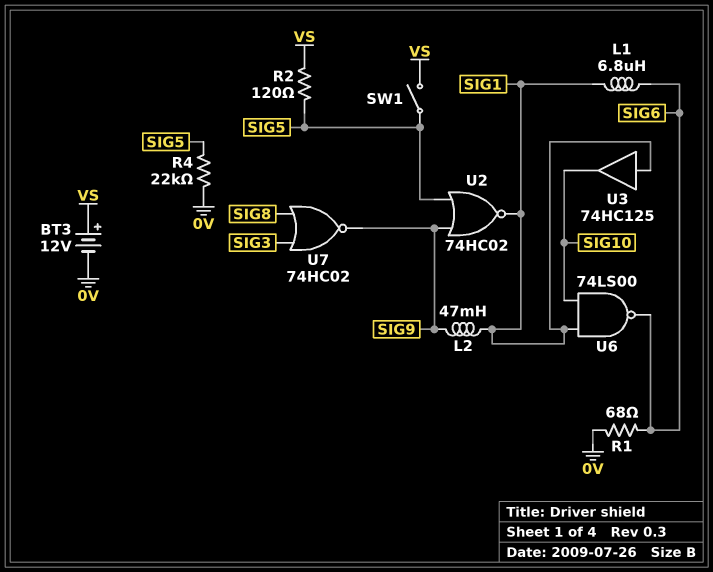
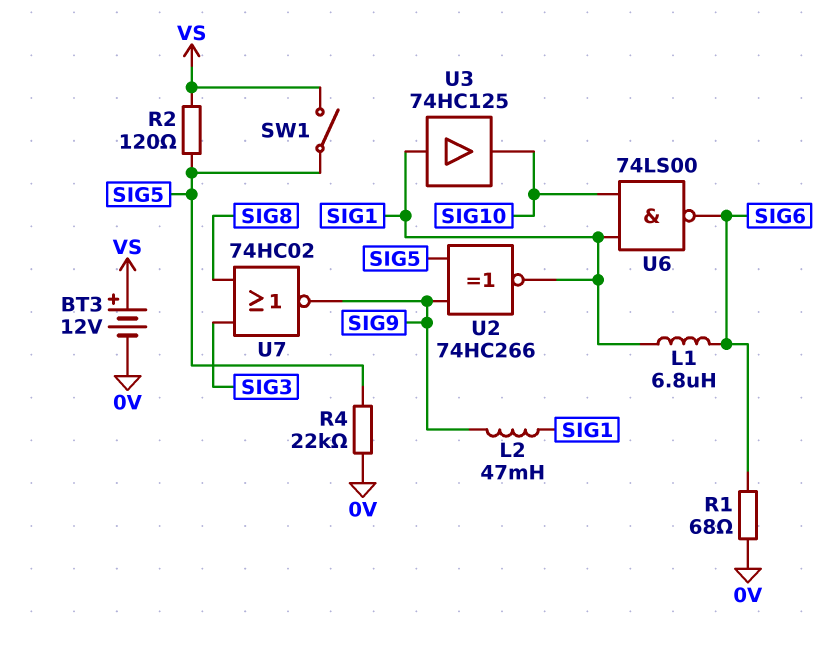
U2: NOR 74HC02 (in SIG5, in SIG9, out SIG1) -> XNOR 74HC266 (in SIG5, in SIG9, out SIG1)

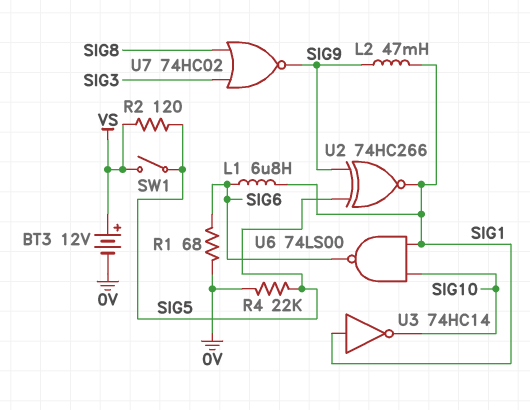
U3: buffer 74HC125 (in SIG1, out SIG10) -> NOT 74HC14 (in SIG1, out SIG10)

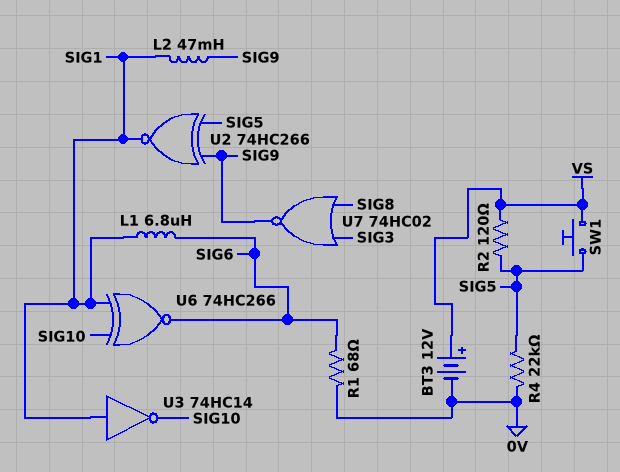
SW1: switch (SIG5, VS) -> button (SIG5, VS)
U6: NAND 74LS00 (in SIG1, in SIG10, out SIG6) -> XNOR 74HC266 (in SIG1, in SIG10, out SIG6)

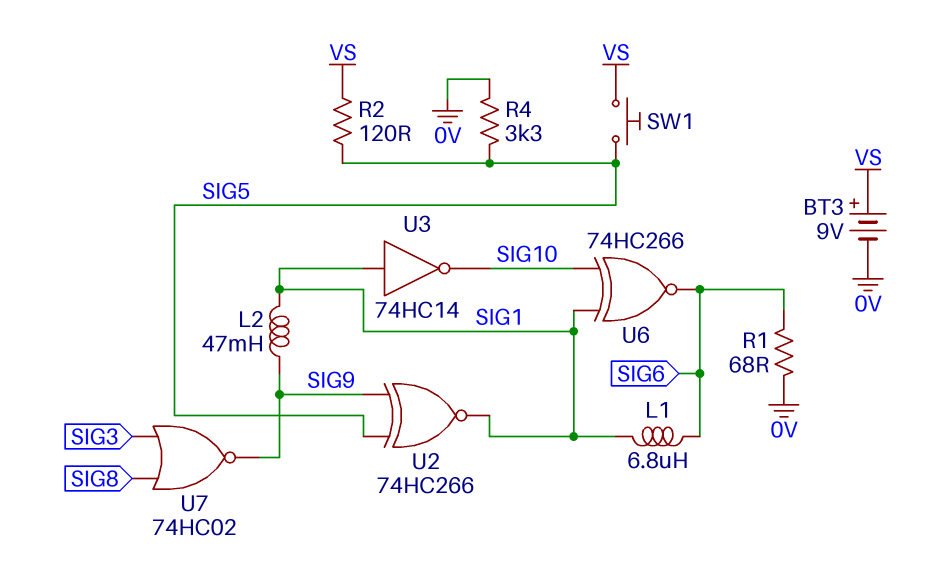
BT3: 12V (plus VS, minus 0V) -> 9V (plus VS, minus 0V)
R4: 22k (0V, SIG5) -> 3.3k (0V, SIG5)

